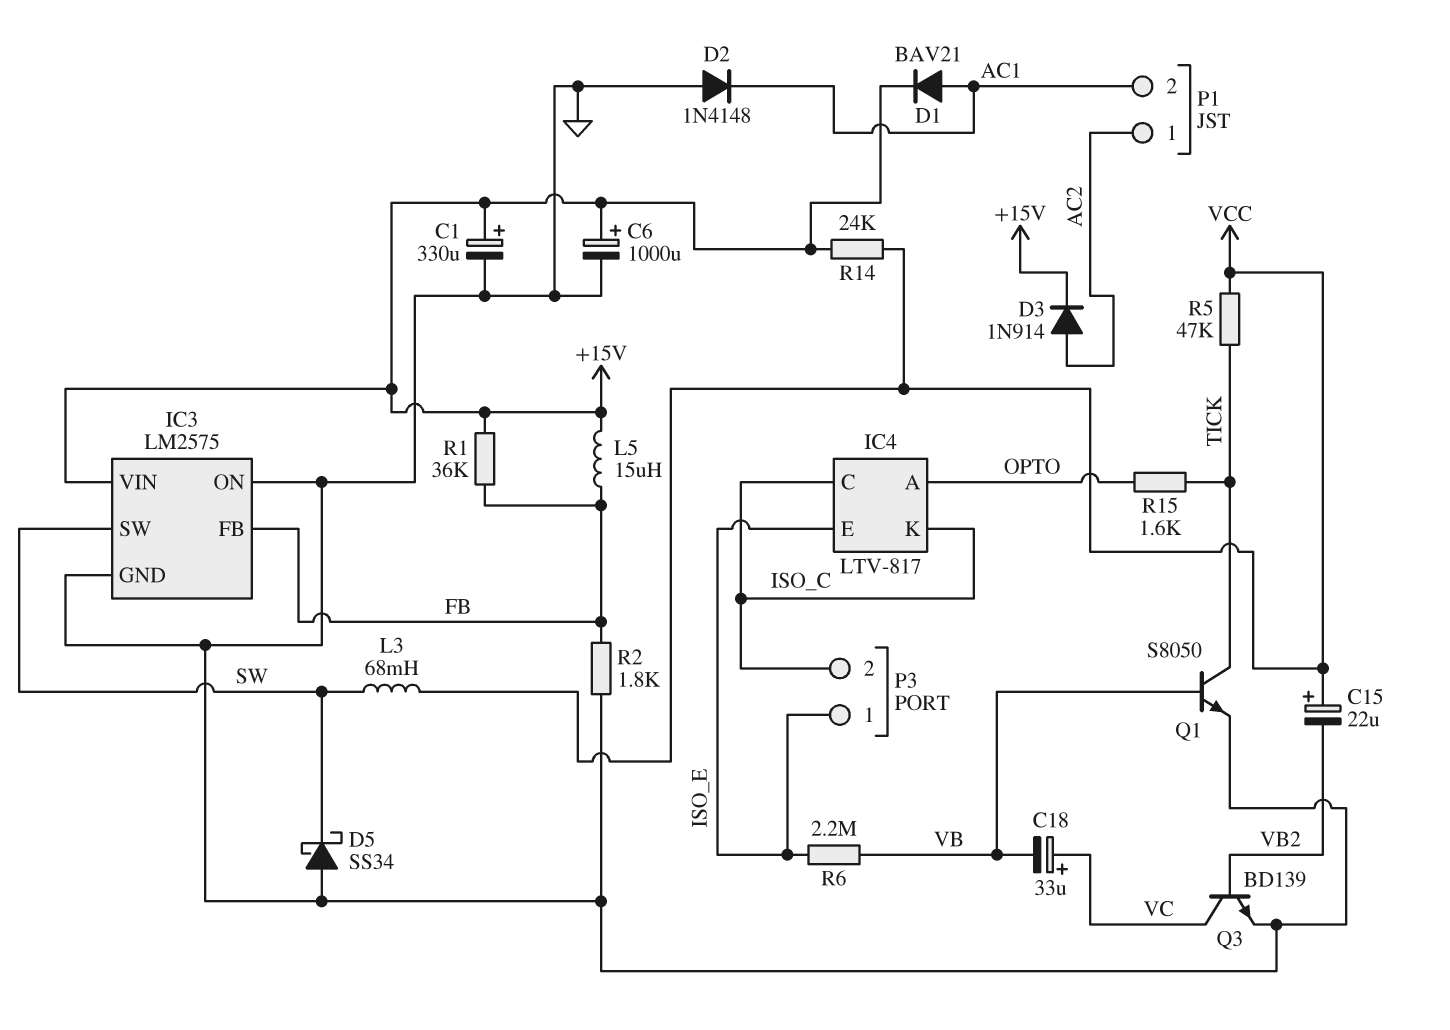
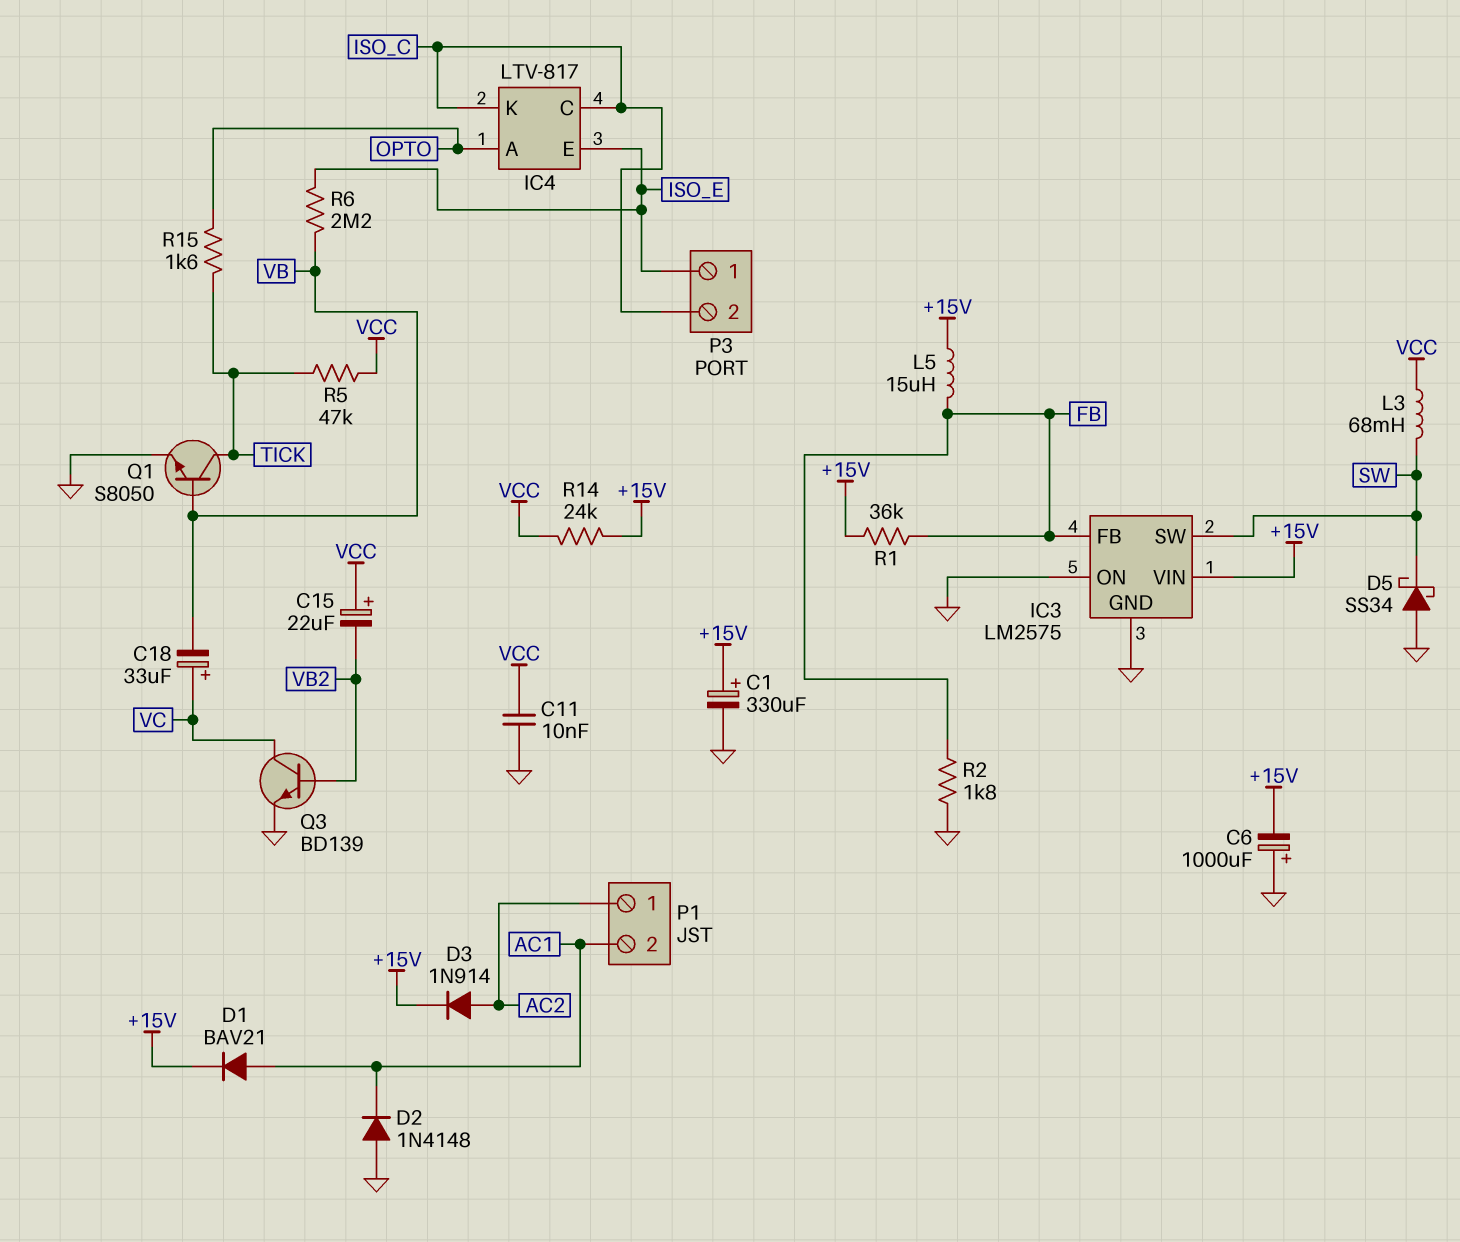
C6: 1000uF (plus +15V, minus GND) -> 1000uF (plus GND, minus +15V)
C11: none -> 10nF (GND, VCC)

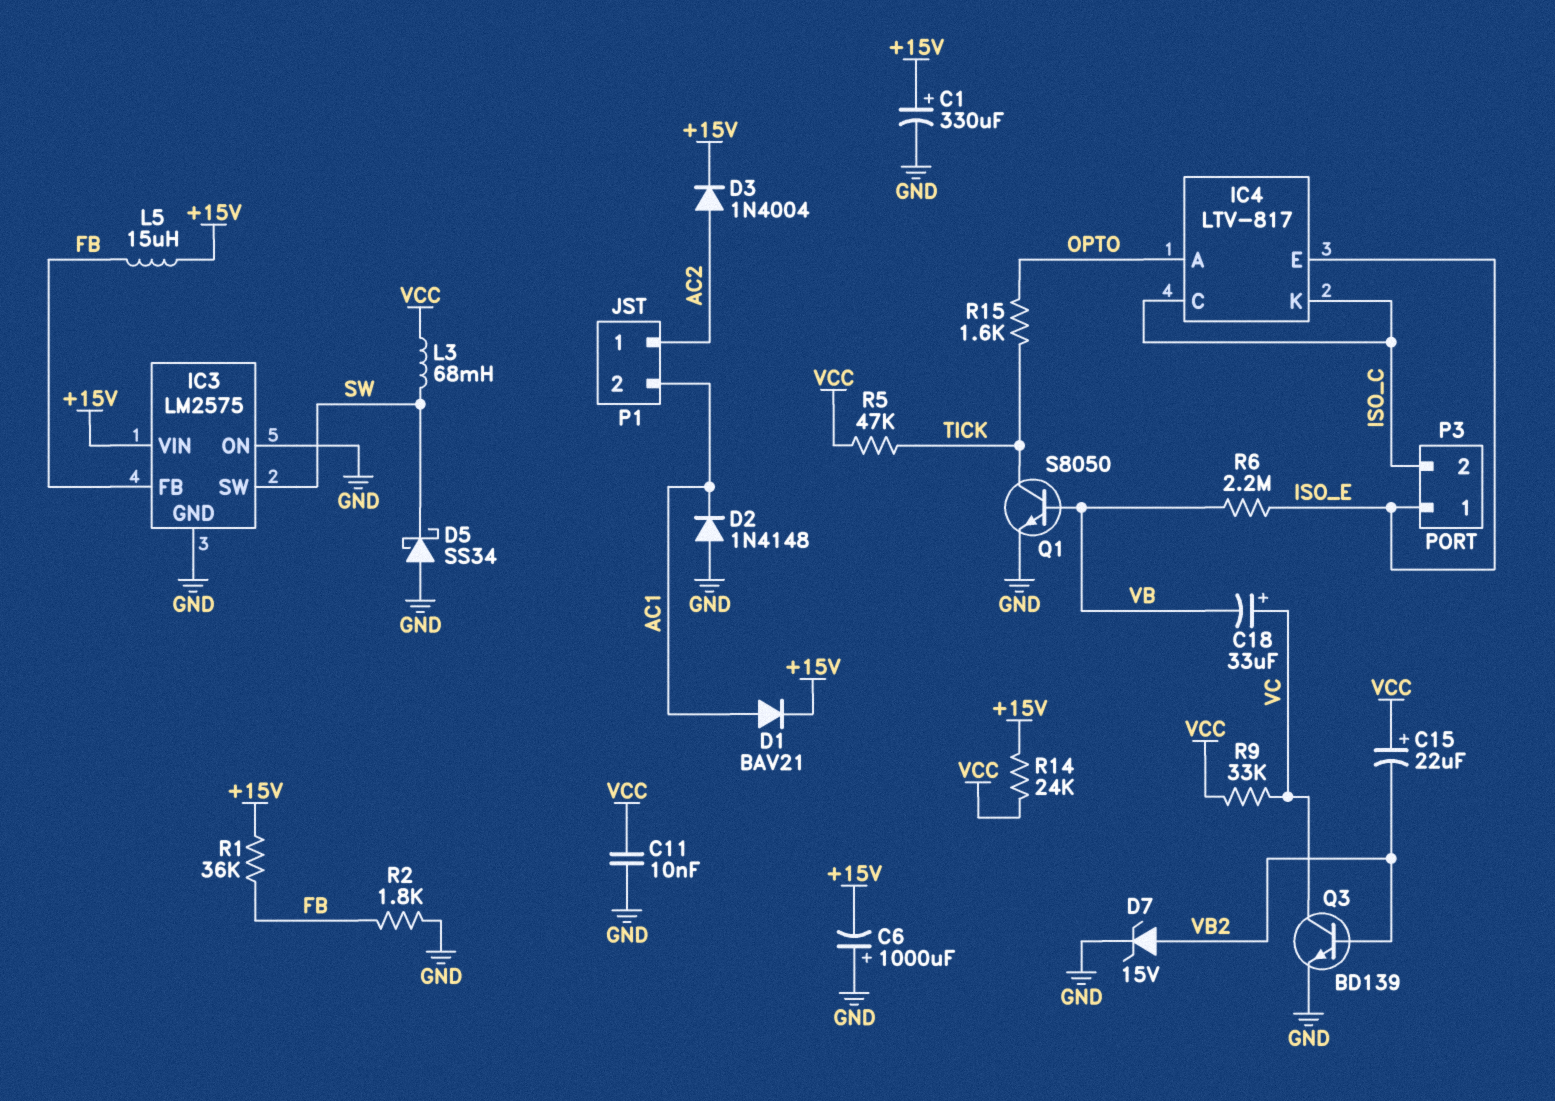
D3: diode 1N914 (A AC2, K +15V) -> diode 1N4004 (A AC2, K +15V)
D7: none -> zener 15V (A VB2, K GND)
R9: none -> 33k (VC, VCC)

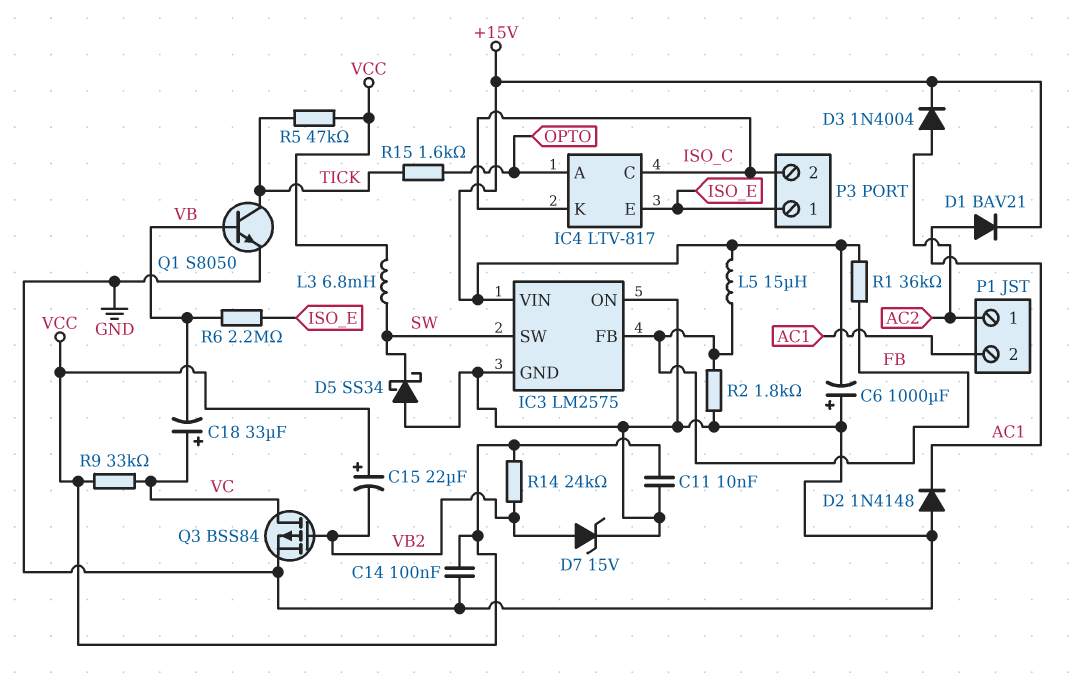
C1: 330uF (plus +15V, minus GND) -> none
C14: none -> 100nF (GND, VCC)
L3: 68mH (SW, VCC) -> 6.8mH (SW, VCC)
Q3: NPN BD139 (B VB2, C VC, E GND) -> PMOS BSS84 (G VB2, D VC, S GND)
R14: 24k (+15V, VCC) -> 24k (VB2, VCC)

